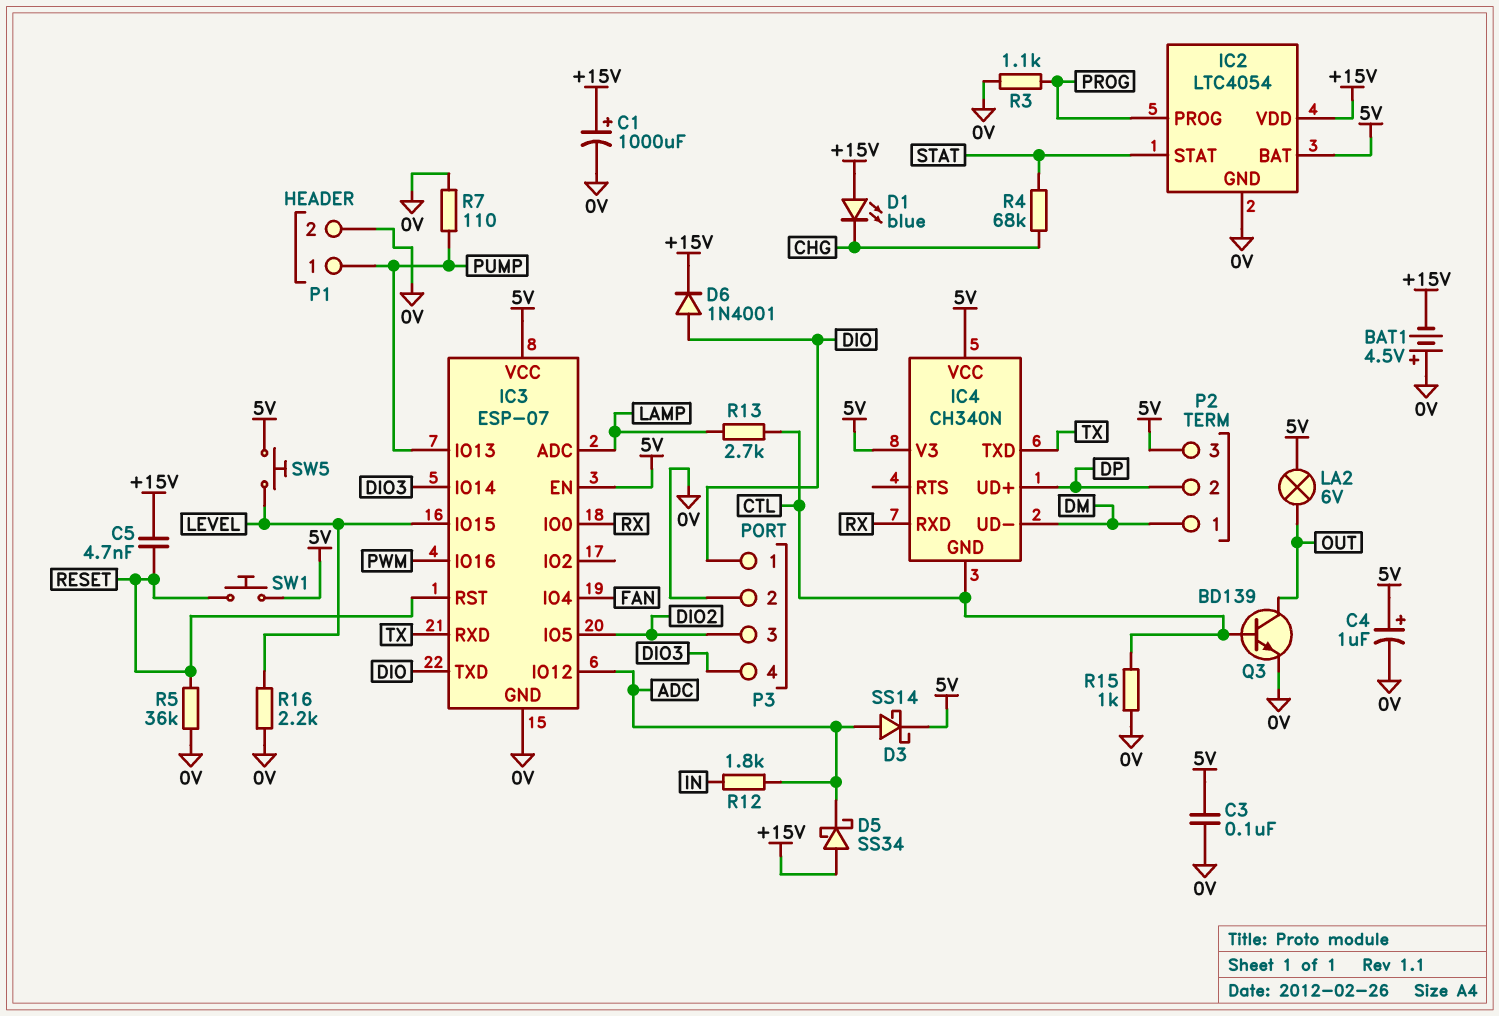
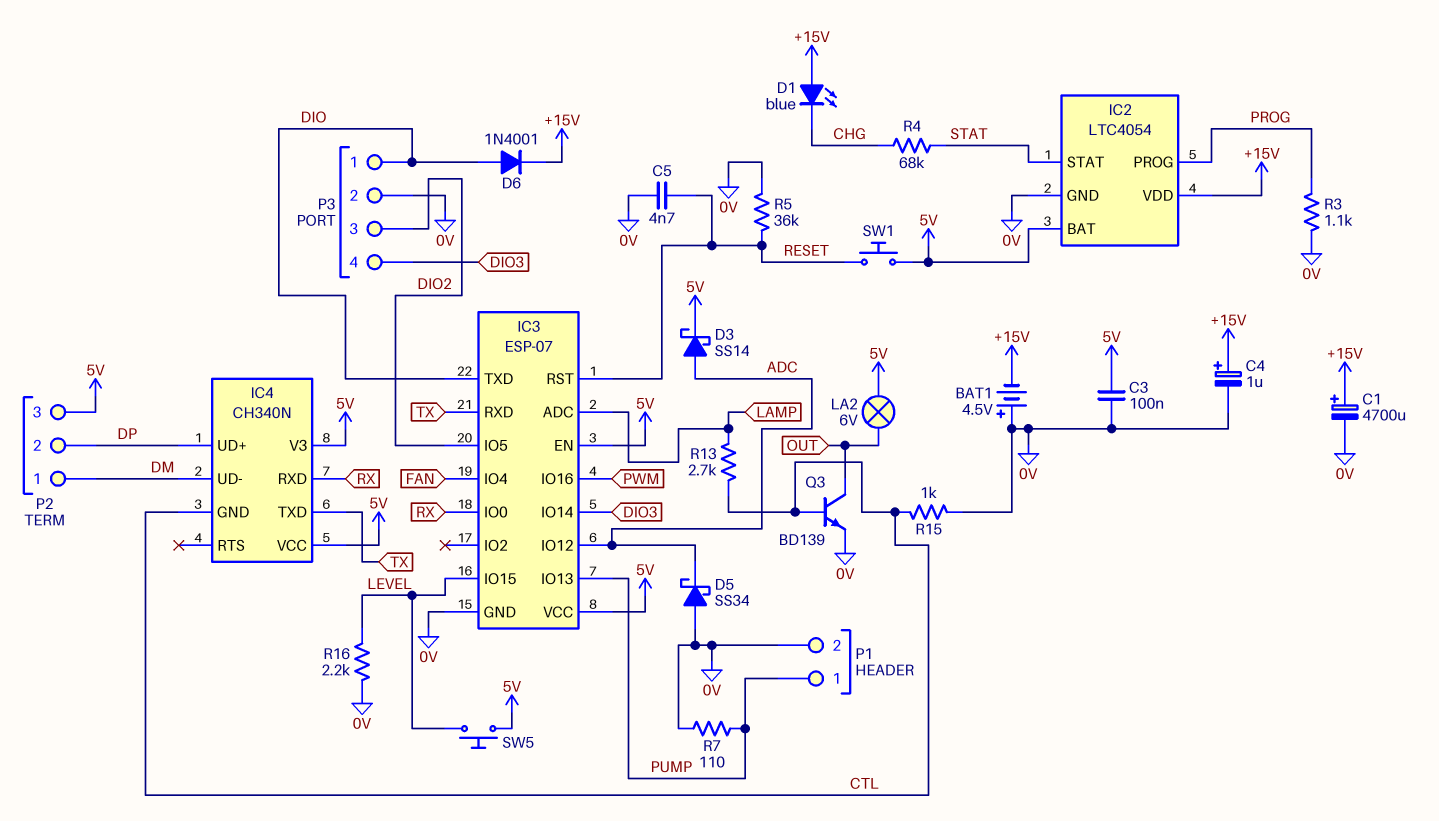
C1: 1000uF (plus +15V, minus 0V) -> 4700uF (plus +15V, minus 0V)
C4: 1uF (plus 5V, minus 0V) -> 1uF (plus +15V, minus 0V)
C5: 4.7nF (+15V, RESET) -> 4.7nF (0V, RESET)
D5: schottky SS34 (A +15V, K ADC) -> schottky SS34 (A 0V, K ADC)
R12: 1.8k (ADC, IN) -> none

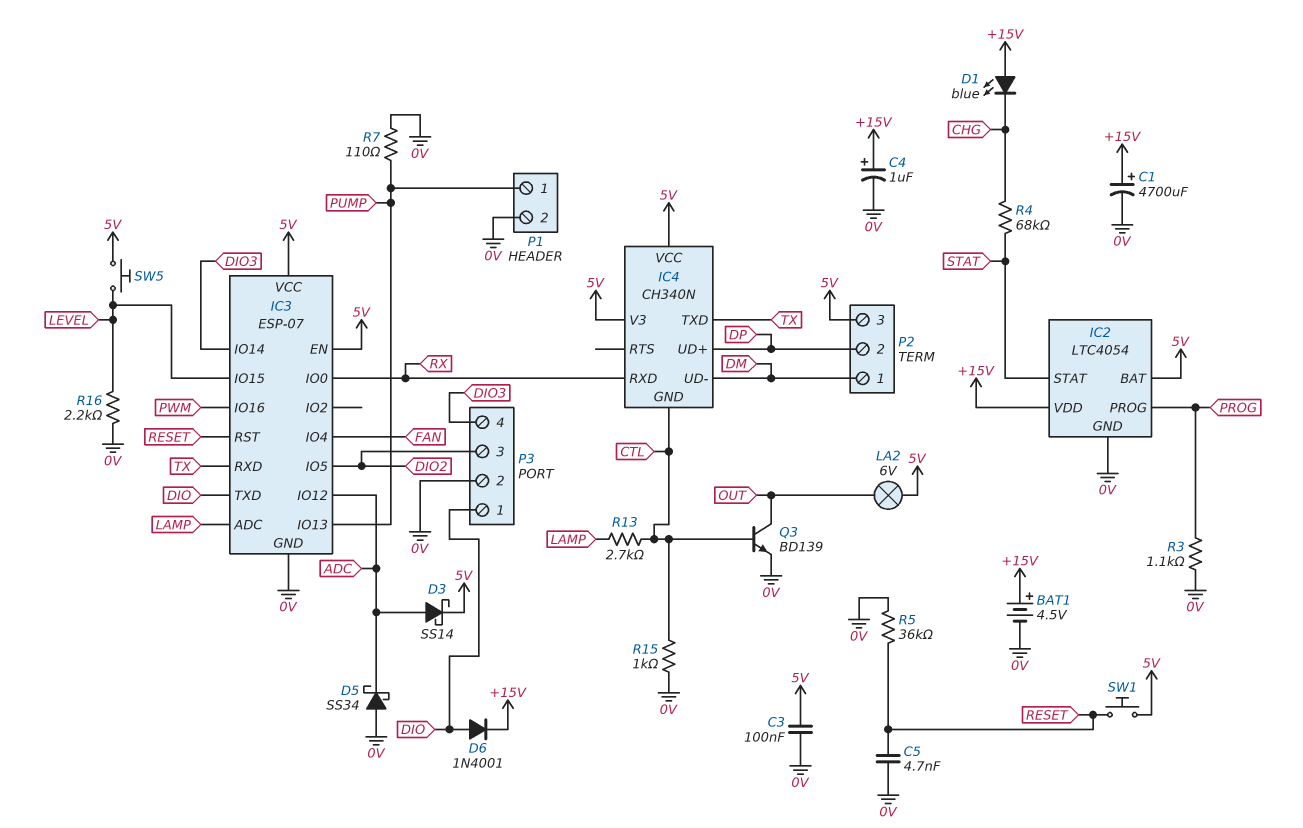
BAT1: 4.5V (plus 0V, minus +15V) -> 4.5V (plus +15V, minus 0V)

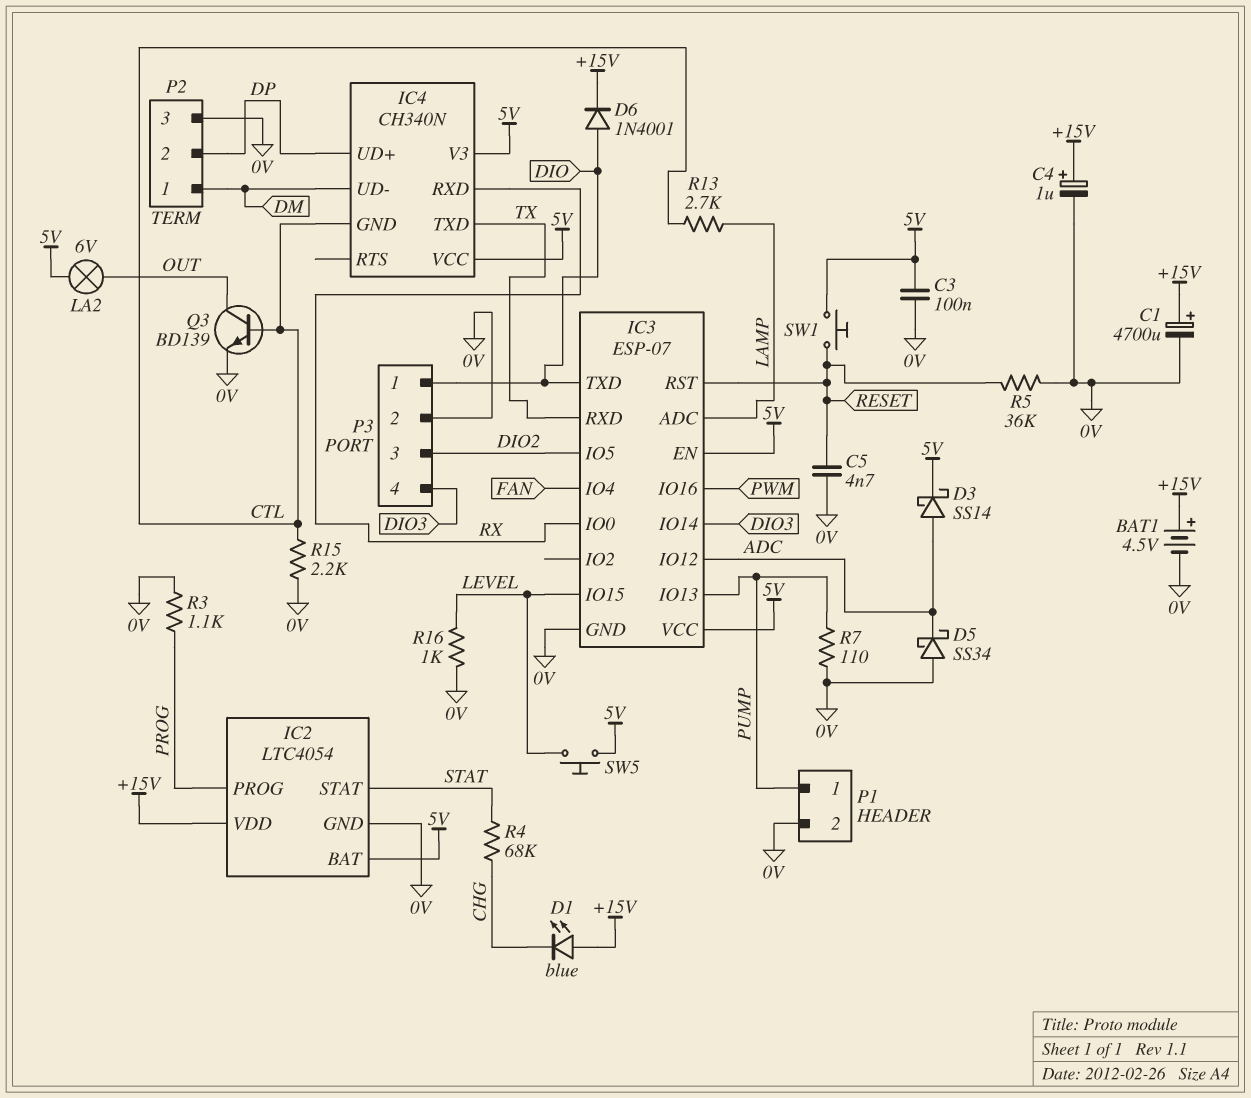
P2 pin 3: 5V -> 0V
R15: 1k (0V, CTL) -> 2.2k (0V, CTL)
R16: 2.2k (0V, LEVEL) -> 1k (0V, LEVEL)

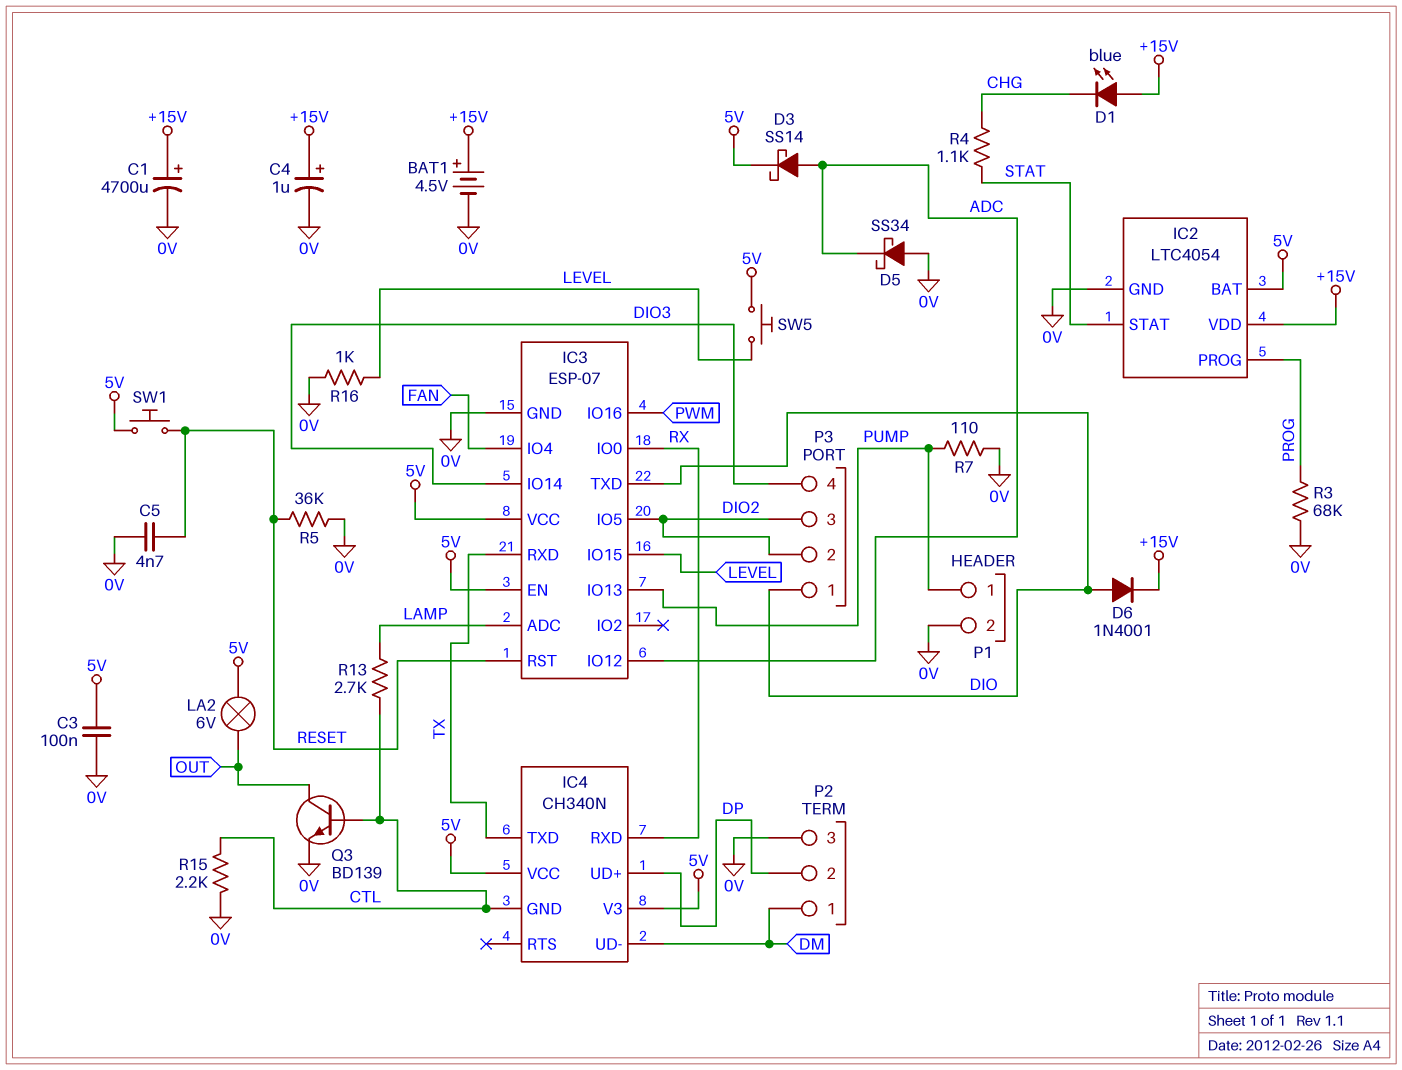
P3 pin 2: 0V -> DIO2
R3: 1.1k (0V, PROG) -> 68k (0V, PROG)
R4: 68k (CHG, STAT) -> 1.1k (CHG, STAT)

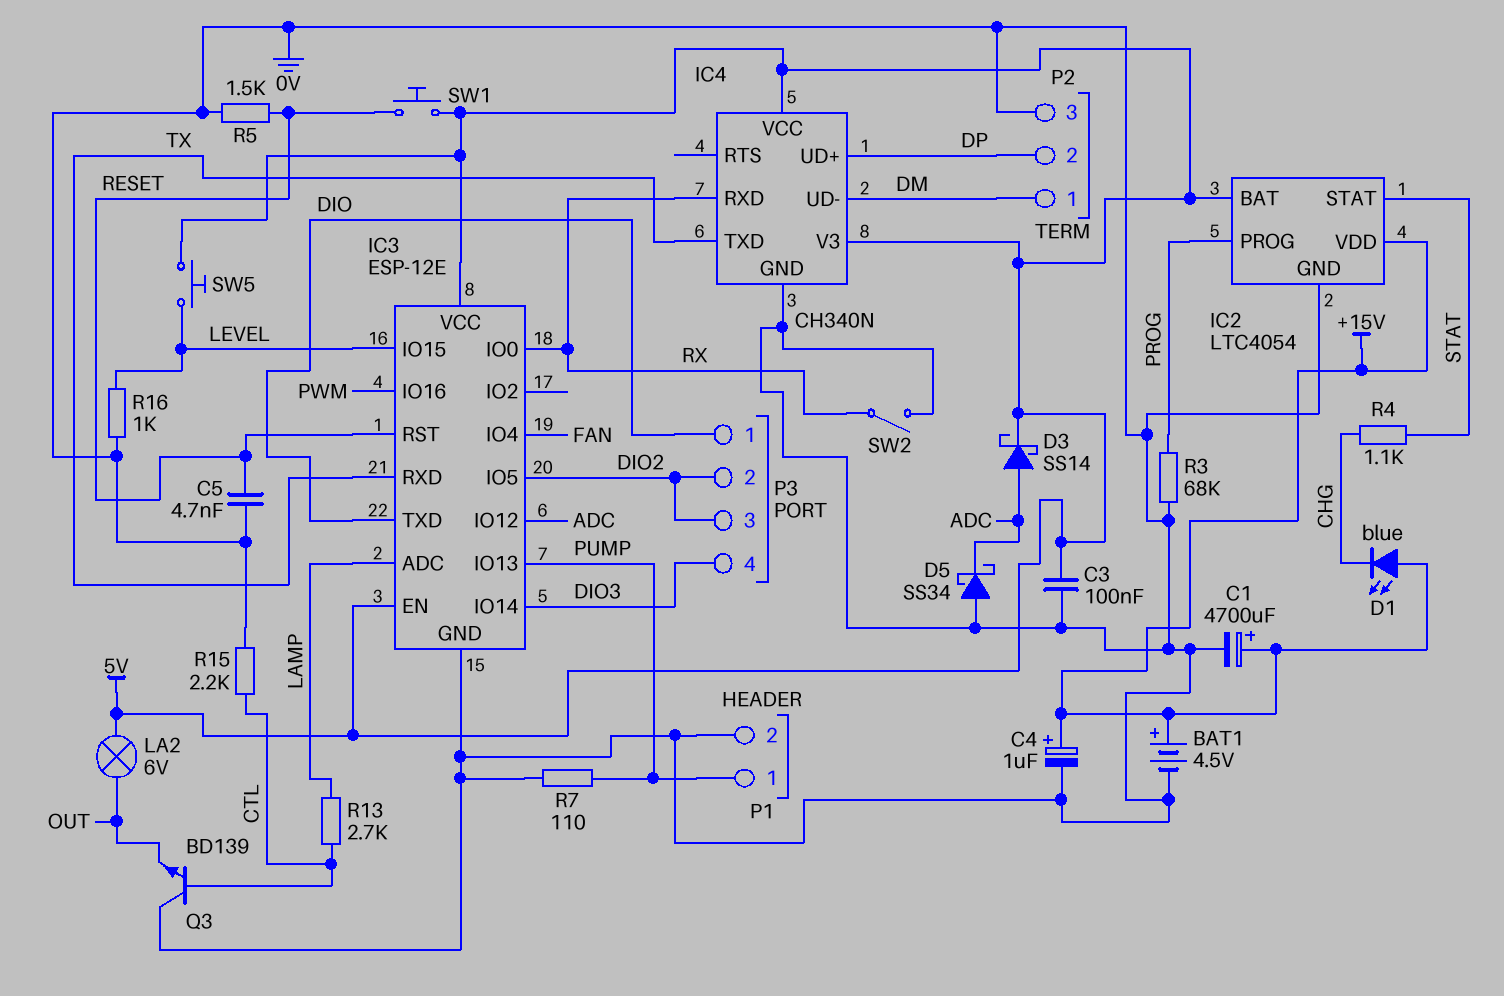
D6: diode 1N4001 (A DIO, K +15V) -> none
IC3: ESP-07 -> ESP-12E
IC4 pin GND: CTL -> 0V
Q3: NPN BD139 (B CTL, C OUT, E 0V) -> NPN BD139 (B CTL, C 0V, E OUT)
R5: 36k (0V, RESET) -> 1.5k (0V, RESET)
SW2: none -> switch (0V, RX)

